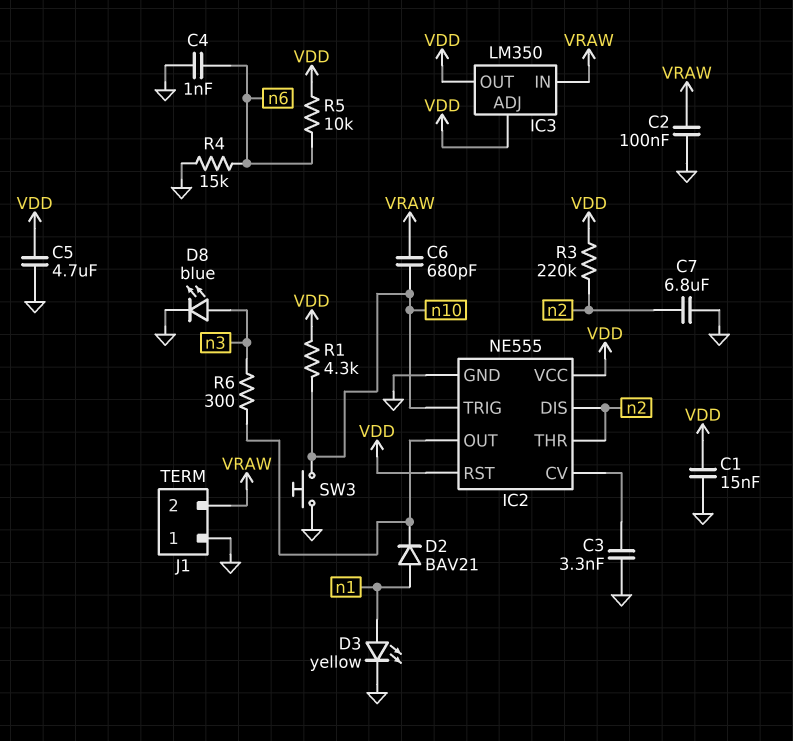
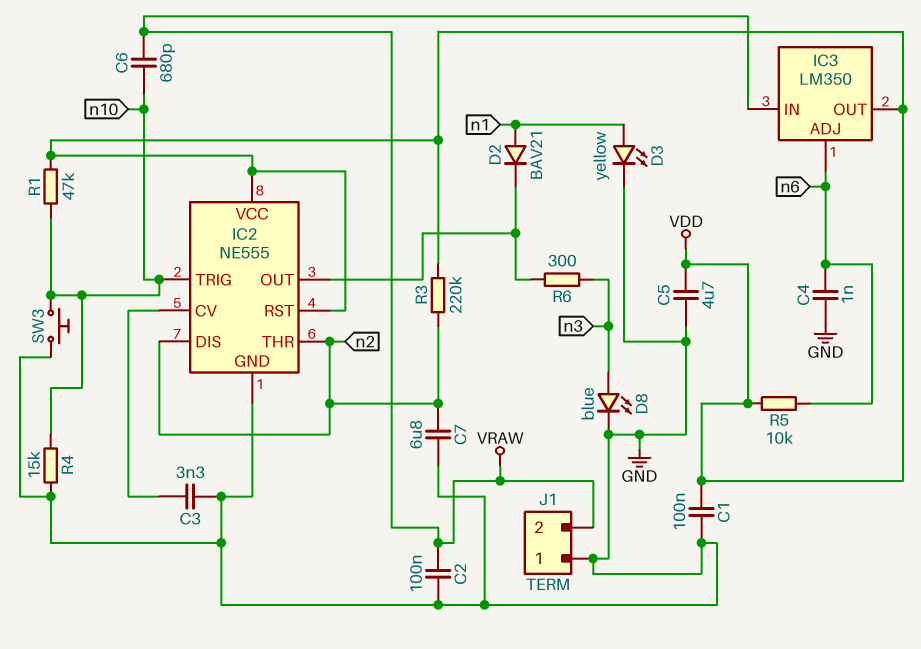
C1: 15nF (GND, VDD) -> 100nF (GND, VDD)
IC3 pin ADJ: VDD -> n6
R1: 4.3k (VDD, n10) -> 47k (VDD, n10)
R4: 15k (GND, n6) -> 15k (GND, n10)

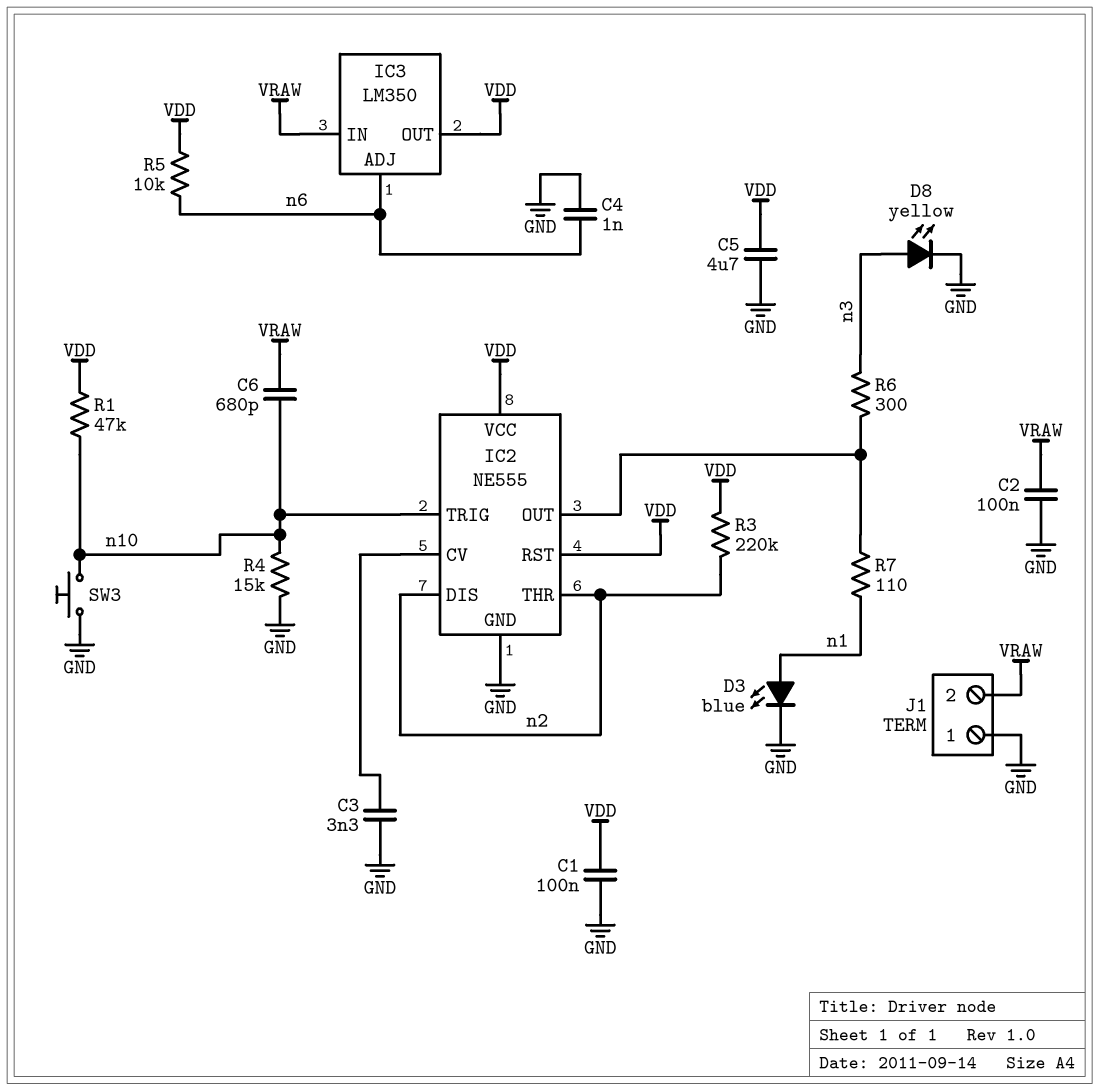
C7: 6.8uF (GND, n2) -> none
D2: diode BAV21 (A n1, K IC2/OUT) -> none
D3: LED yellow (A n1, K GND) -> LED blue (A n1, K GND)
D8: LED blue (A n3, K GND) -> LED yellow (A n3, K GND)
R7: none -> 110 (IC2/OUT, n1)

